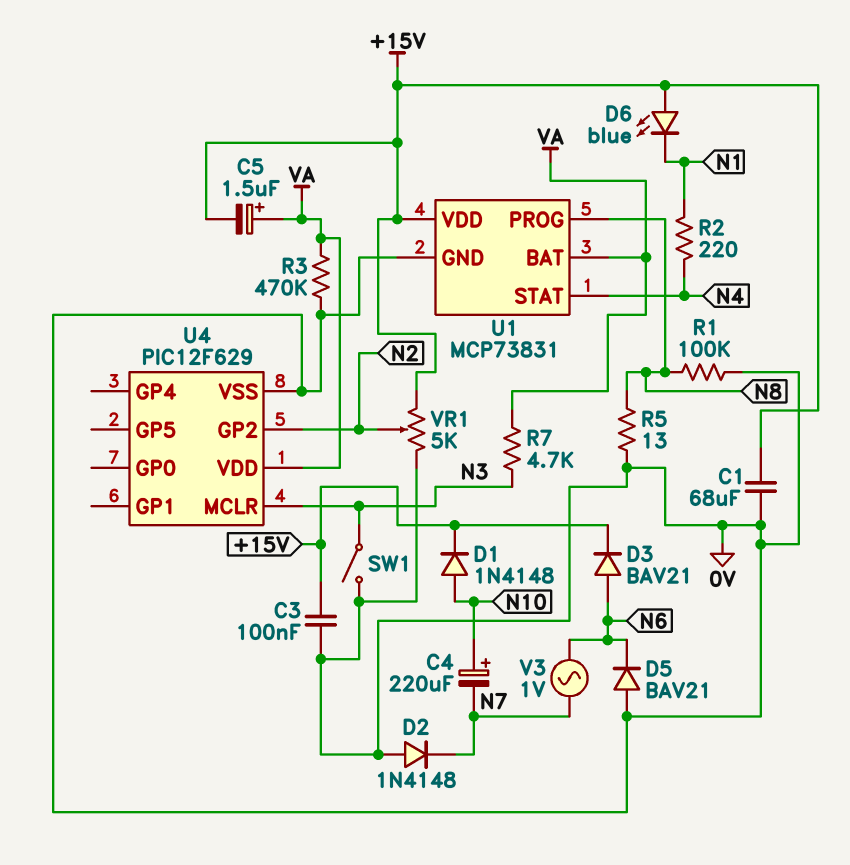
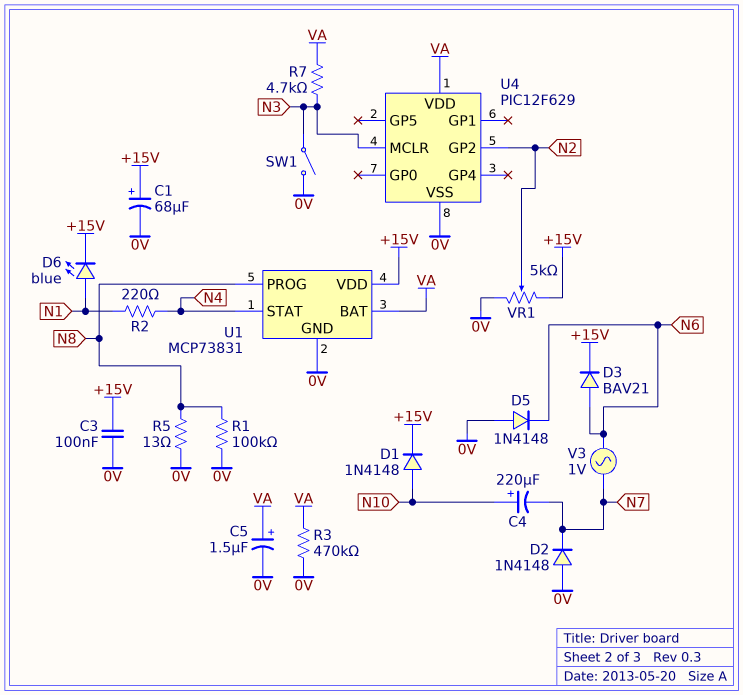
C1: 68uF (+15V, 0V) -> 68uF (plus +15V, minus 0V)
C5: 1.5uF (plus VA, minus +15V) -> 1.5uF (plus VA, minus 0V)
D5: diode BAV21 (A 0V, K N6) -> diode 1N4148 (A 0V, K N6)
D6: LED blue (A +15V, K N1) -> LED blue (A N1, K +15V)

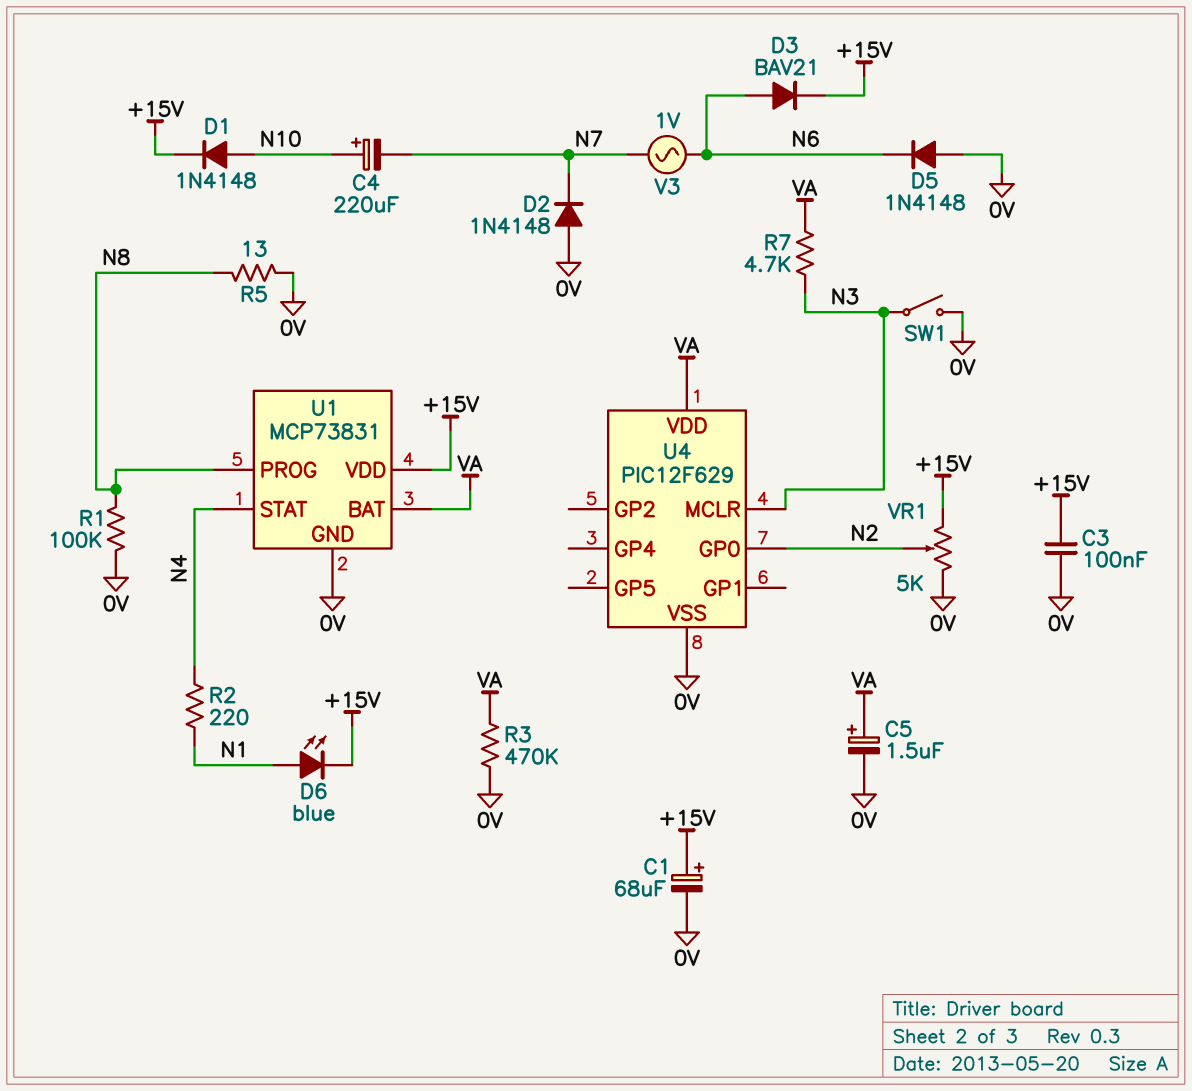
U4 pin GP0: none -> N2
U4 pin GP2: N2 -> none

